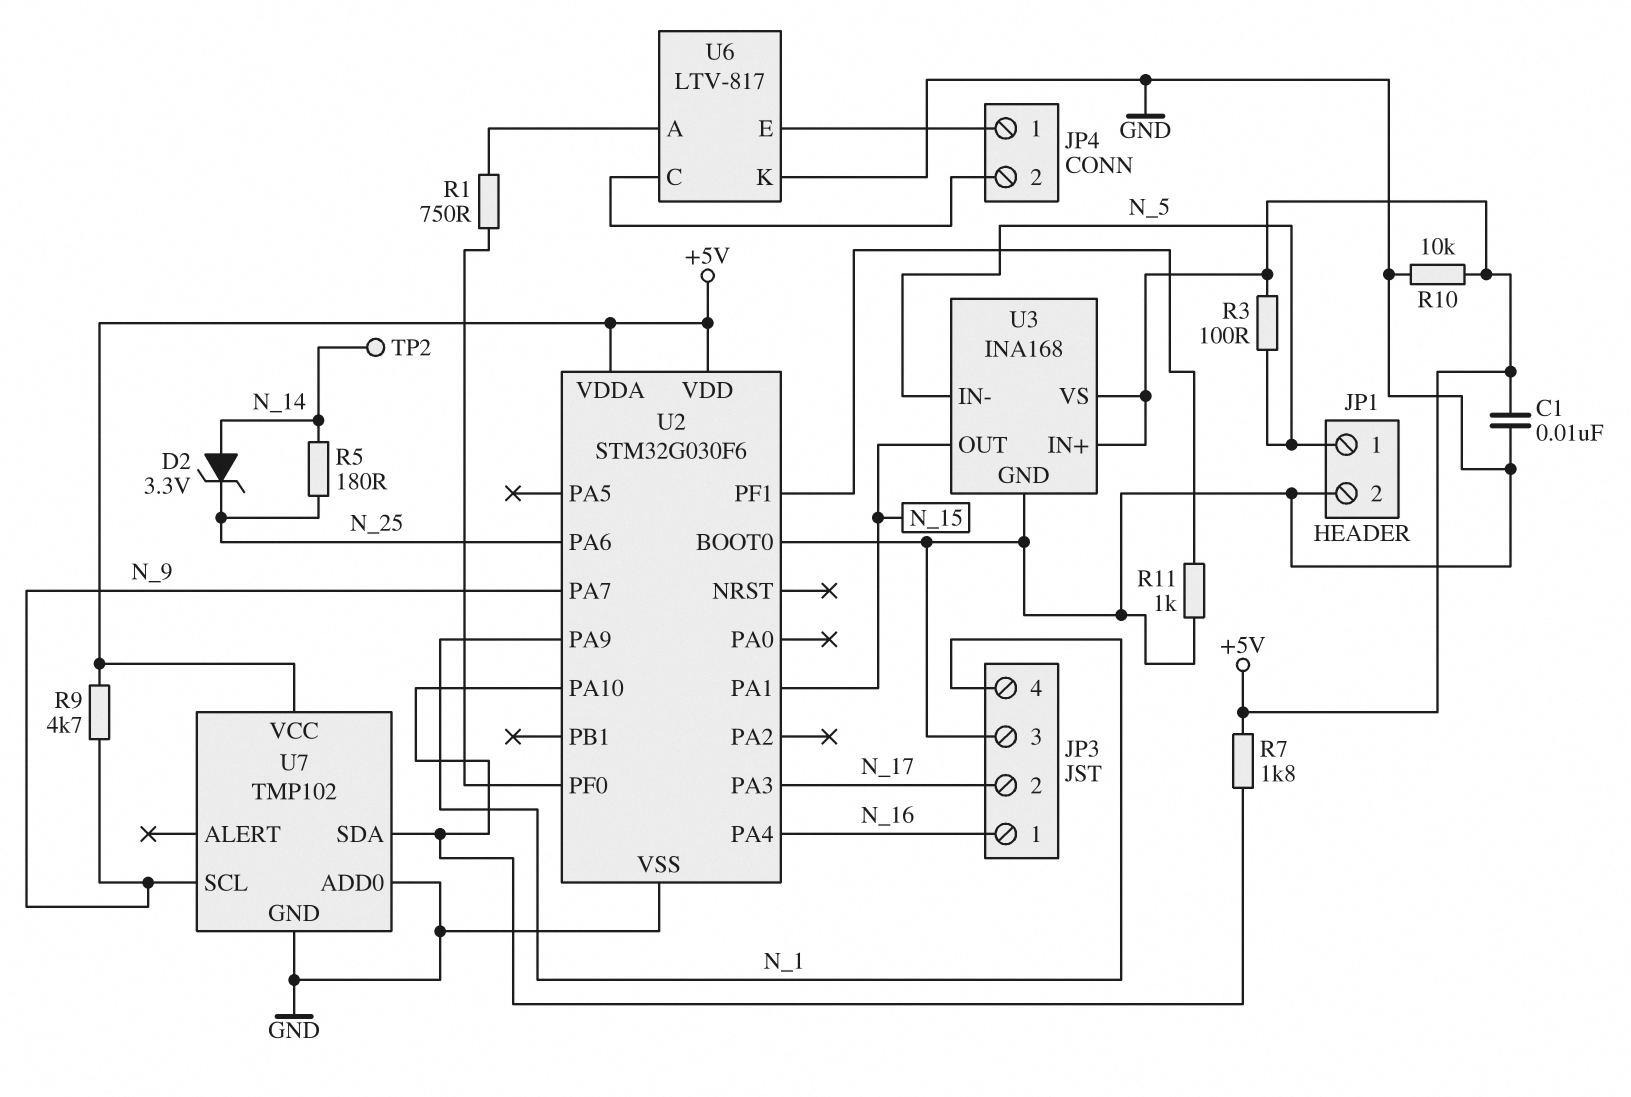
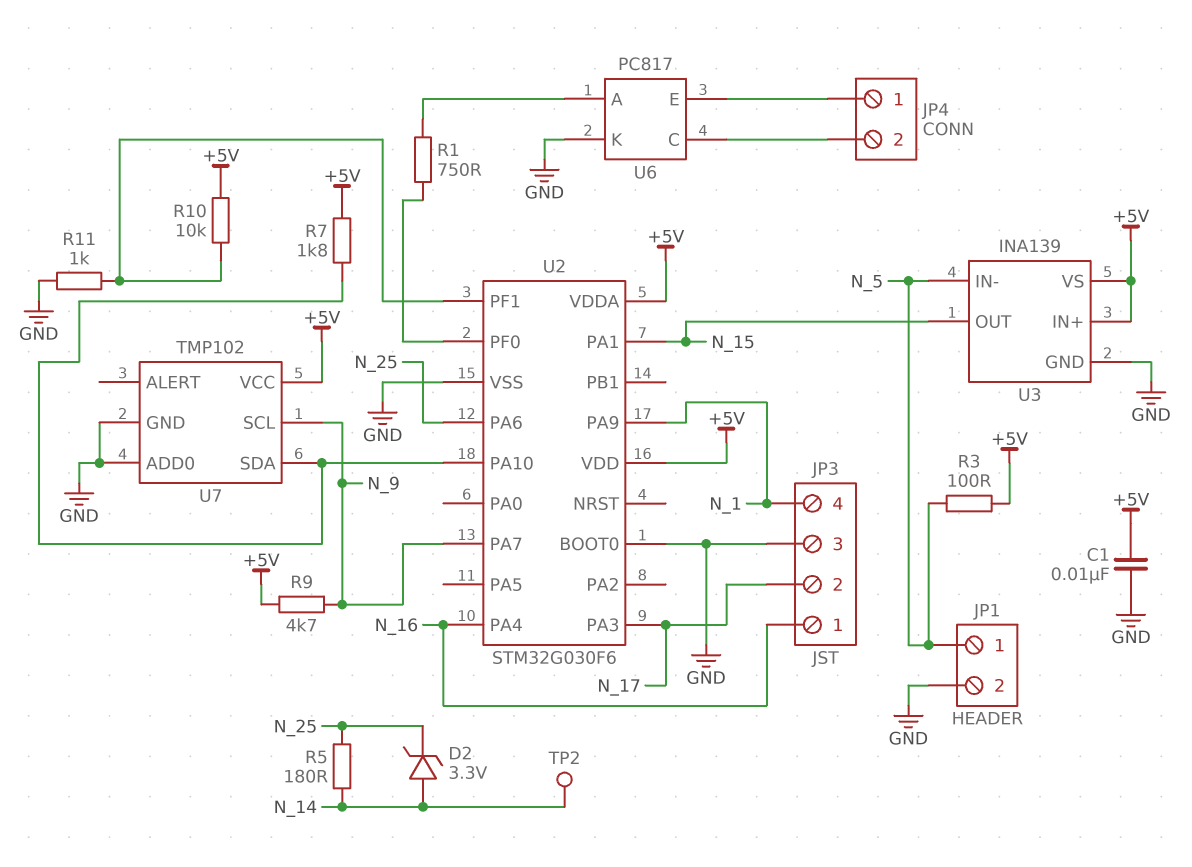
R10: 10k (+5V, GND) -> 10k (+5V, U2/PF1)
U3: INA168 -> INA139
U6: LTV-817 -> PC817

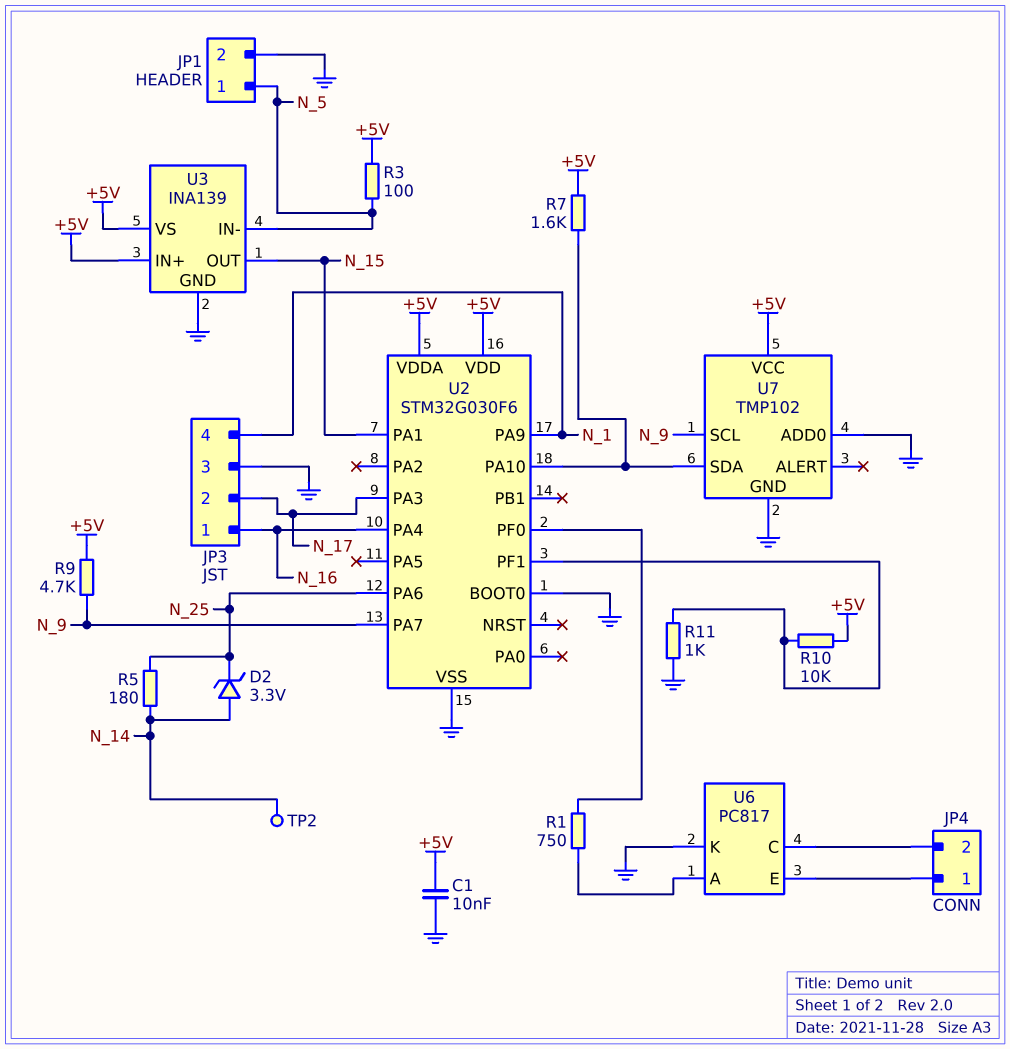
R7: 1.8k (+5V, U2/PA10) -> 1.6k (+5V, U2/PA10)

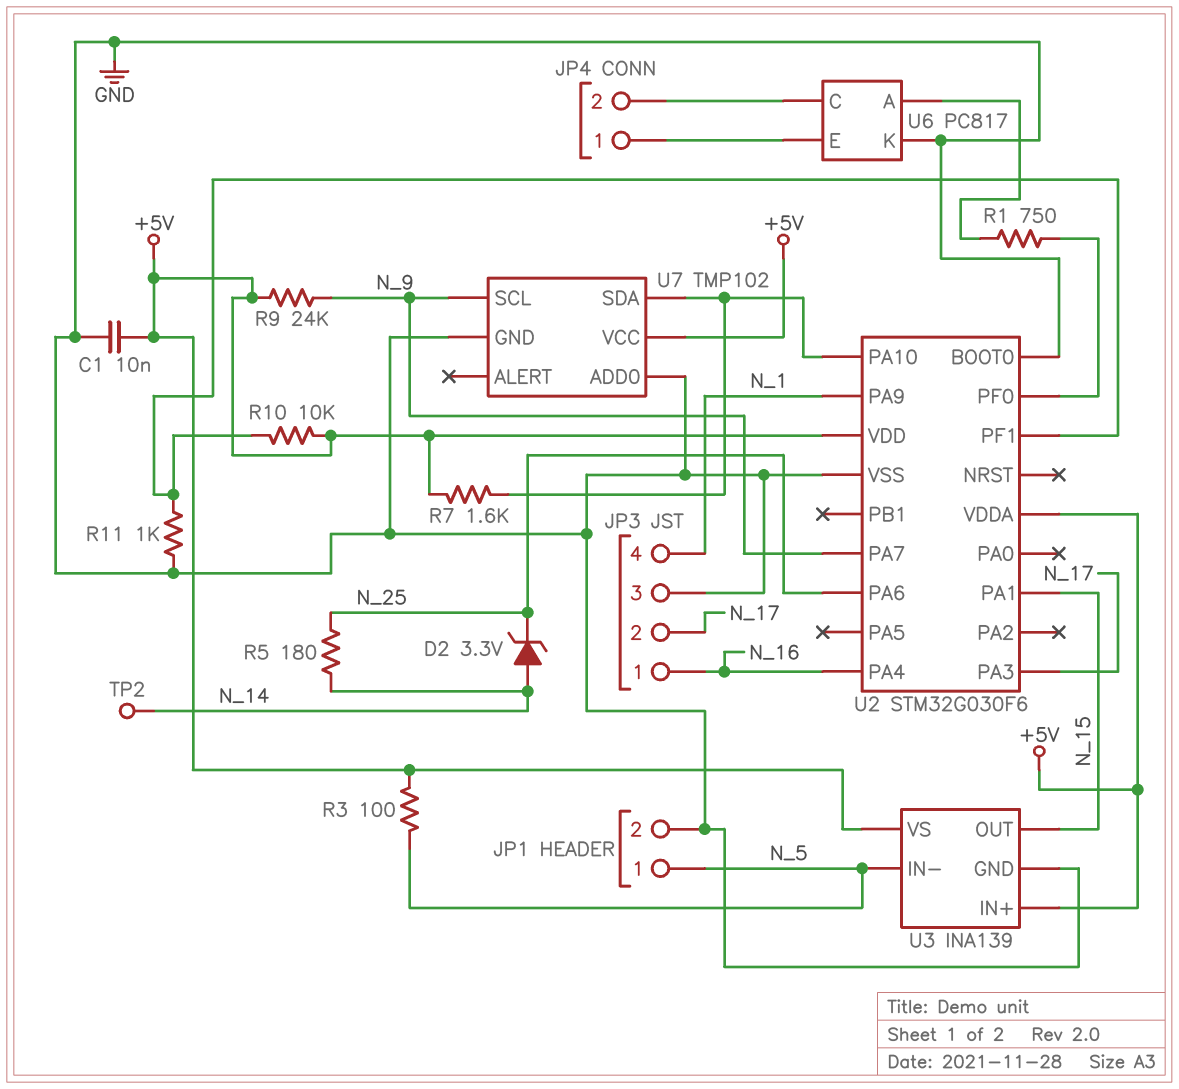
R9: 4.7k (+5V, N_9) -> 24k (+5V, N_9)

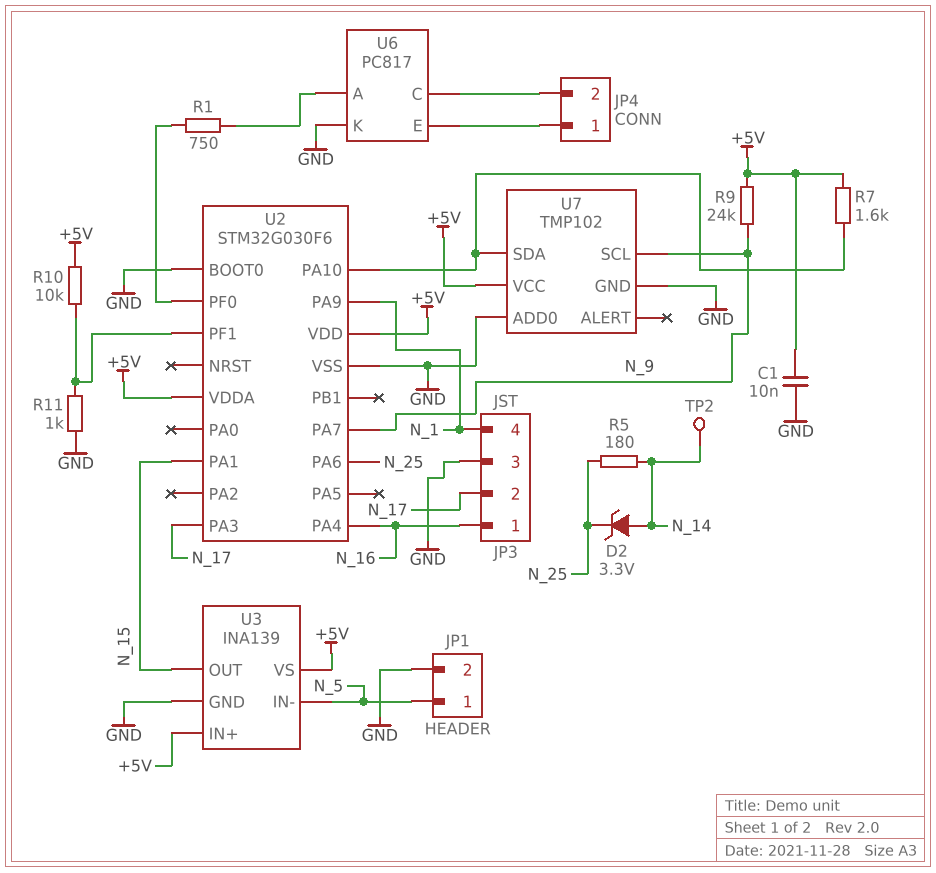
R3: 100 (+5V, N_5) -> none

